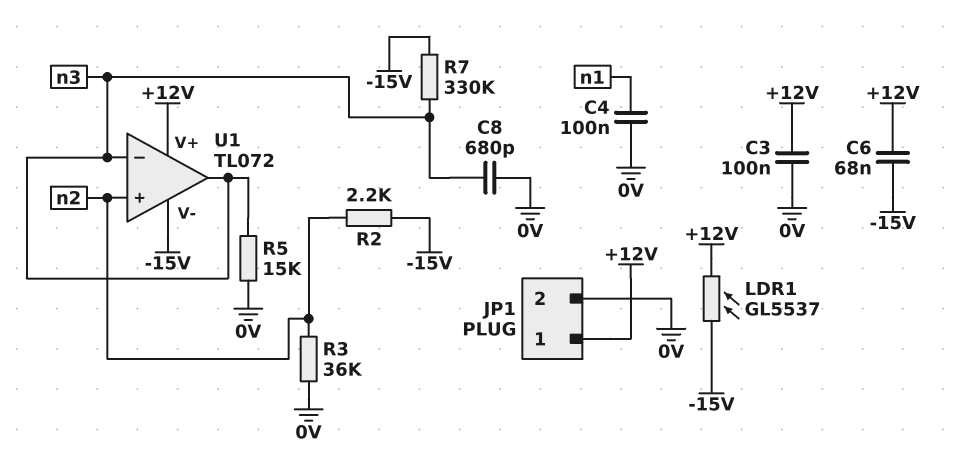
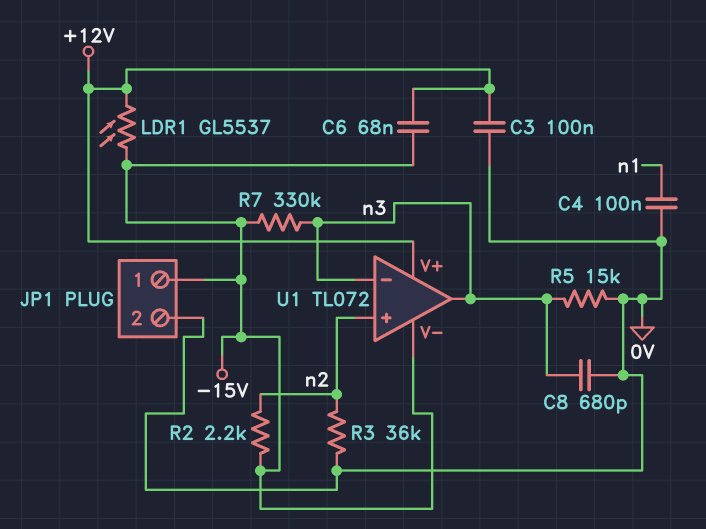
JP1 pin 1: +12V -> -15V

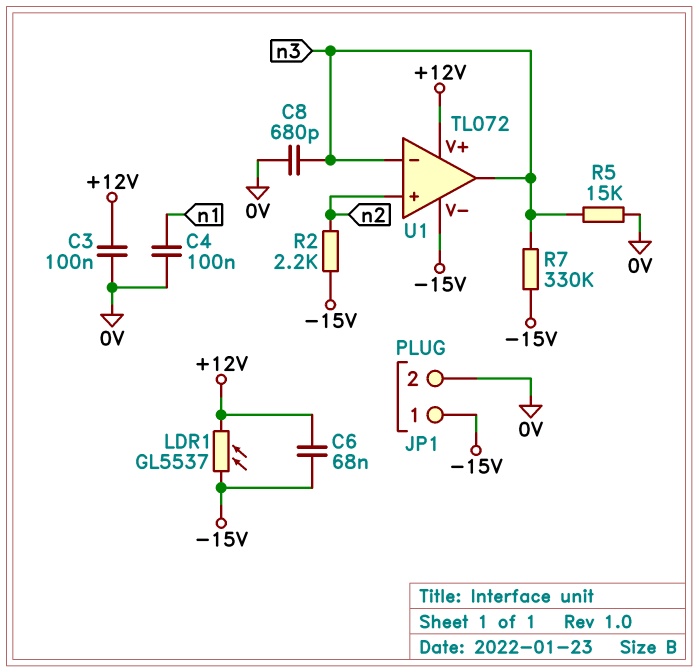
R3: 36k (0V, n2) -> none

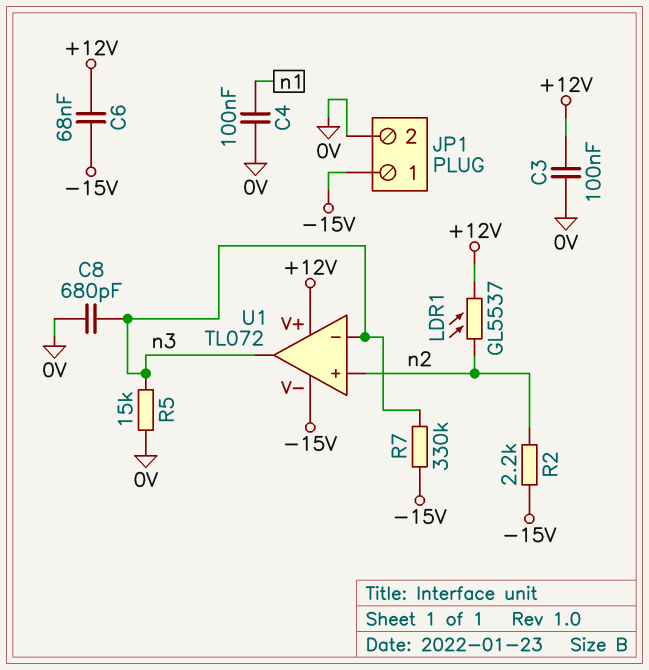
LDR1: GL5537 (+12V, -15V) -> GL5537 (+12V, n2)

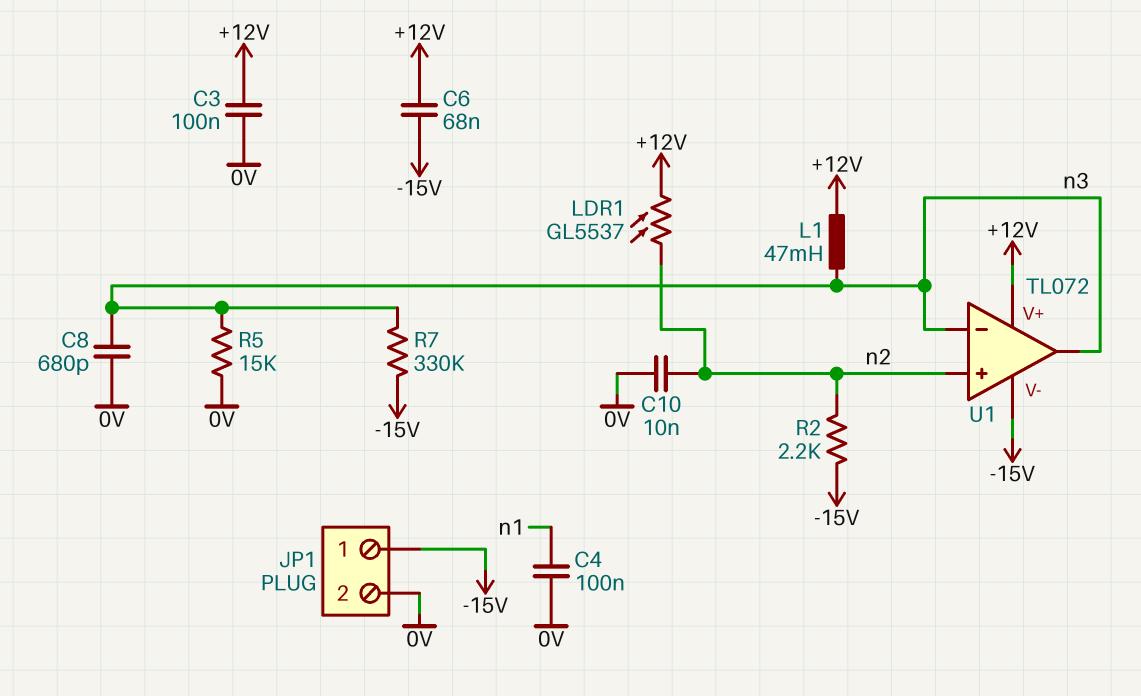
C10: none -> 10nF (0V, n2)
L1: none -> 47mH (+12V, n3)

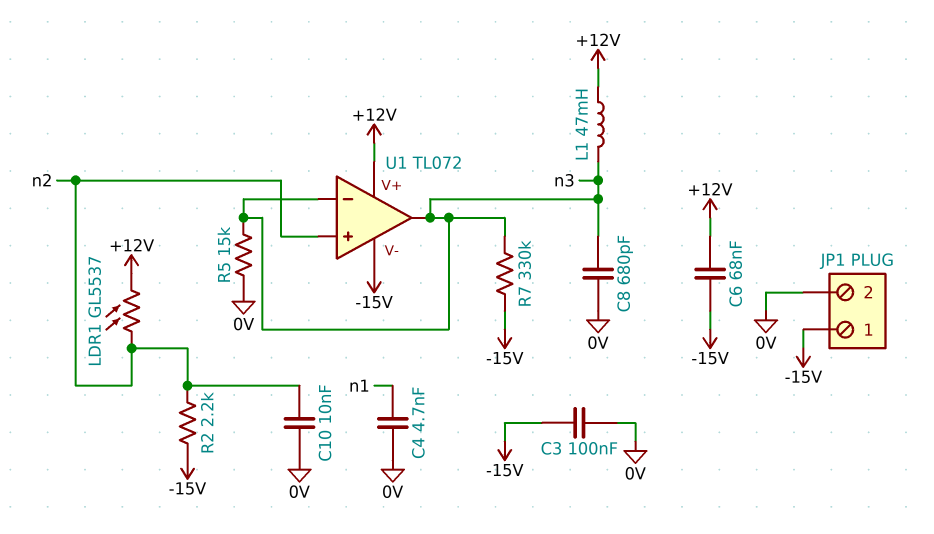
C3: 100nF (+12V, 0V) -> 100nF (-15V, 0V)
C4: 100nF (0V, n1) -> 4.7nF (0V, n1)

